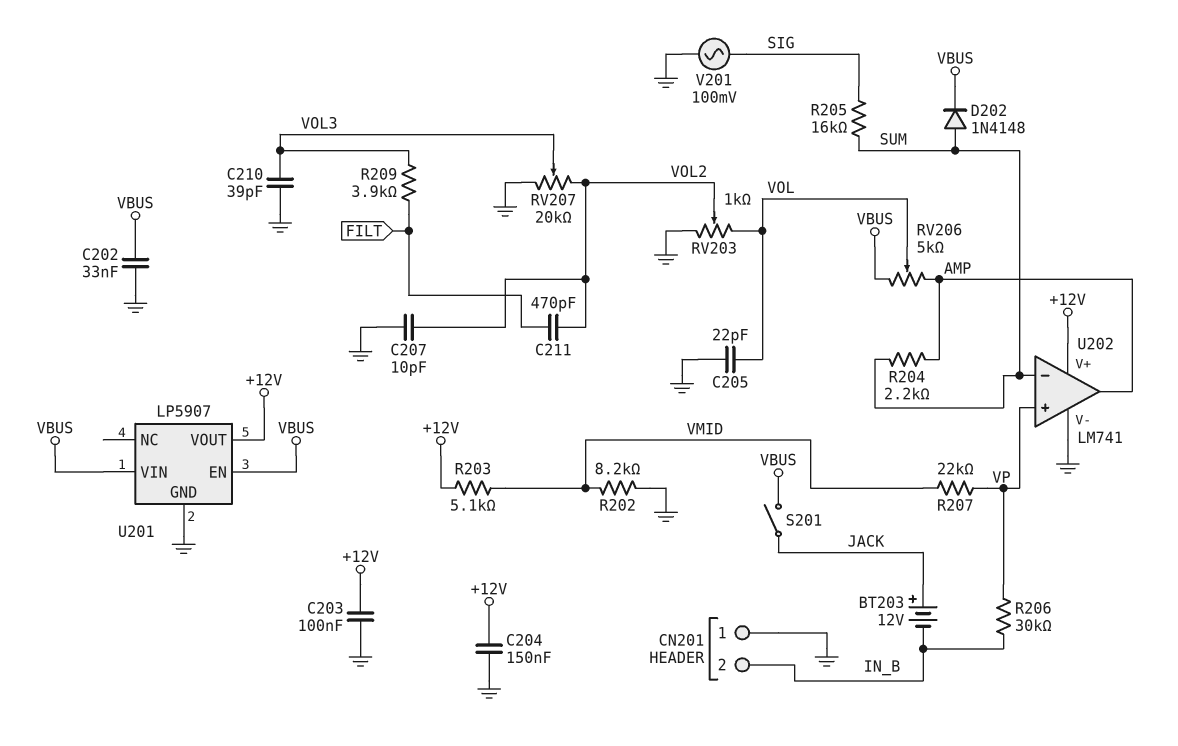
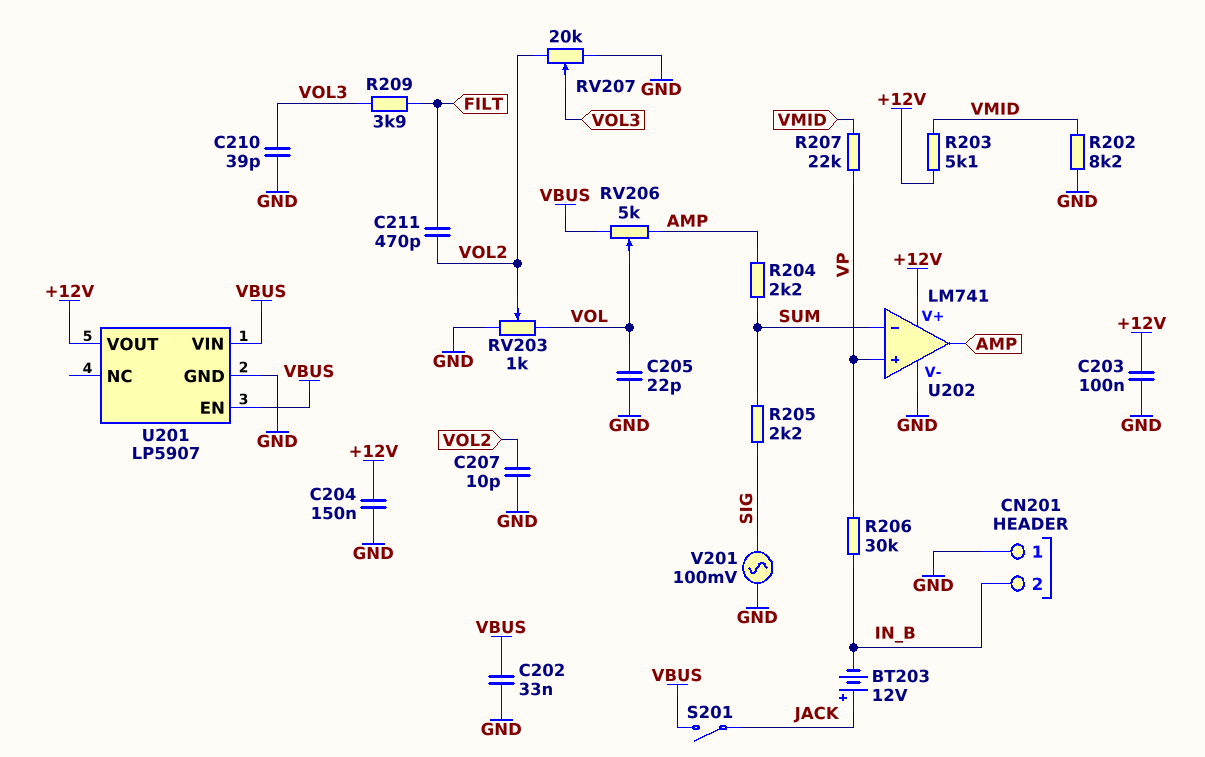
D202: diode 1N4148 (A SUM, K VBUS) -> none
R205: 16k (SIG, SUM) -> 2.2k (SIG, SUM)

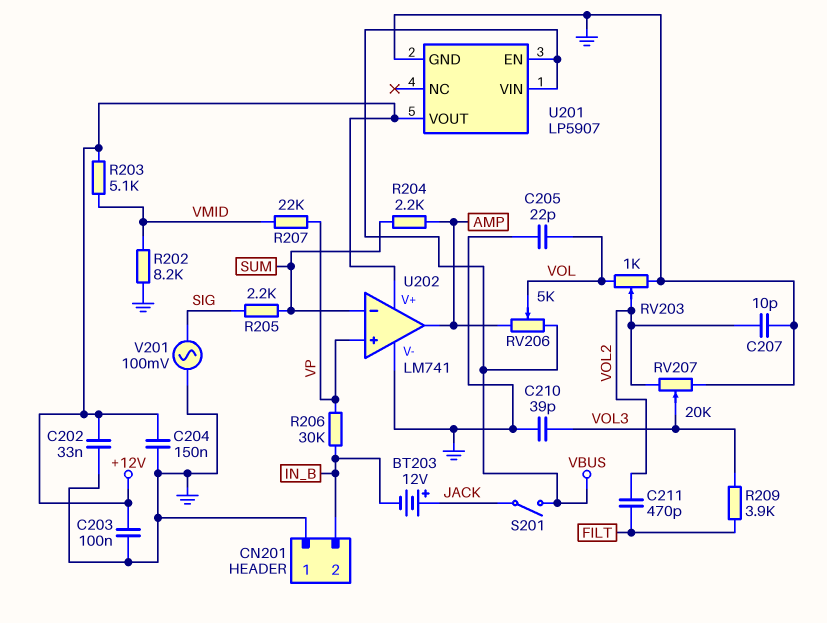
C202: 33nF (GND, VBUS) -> 33nF (+12V, GND)

